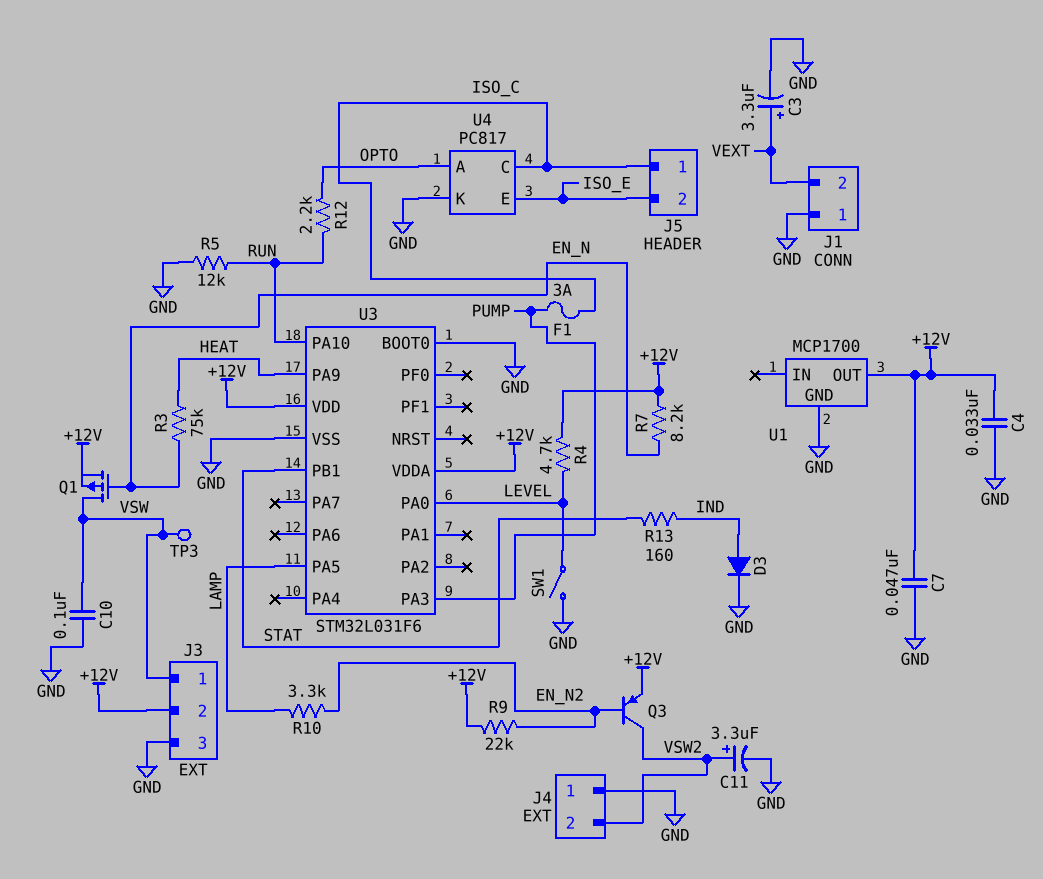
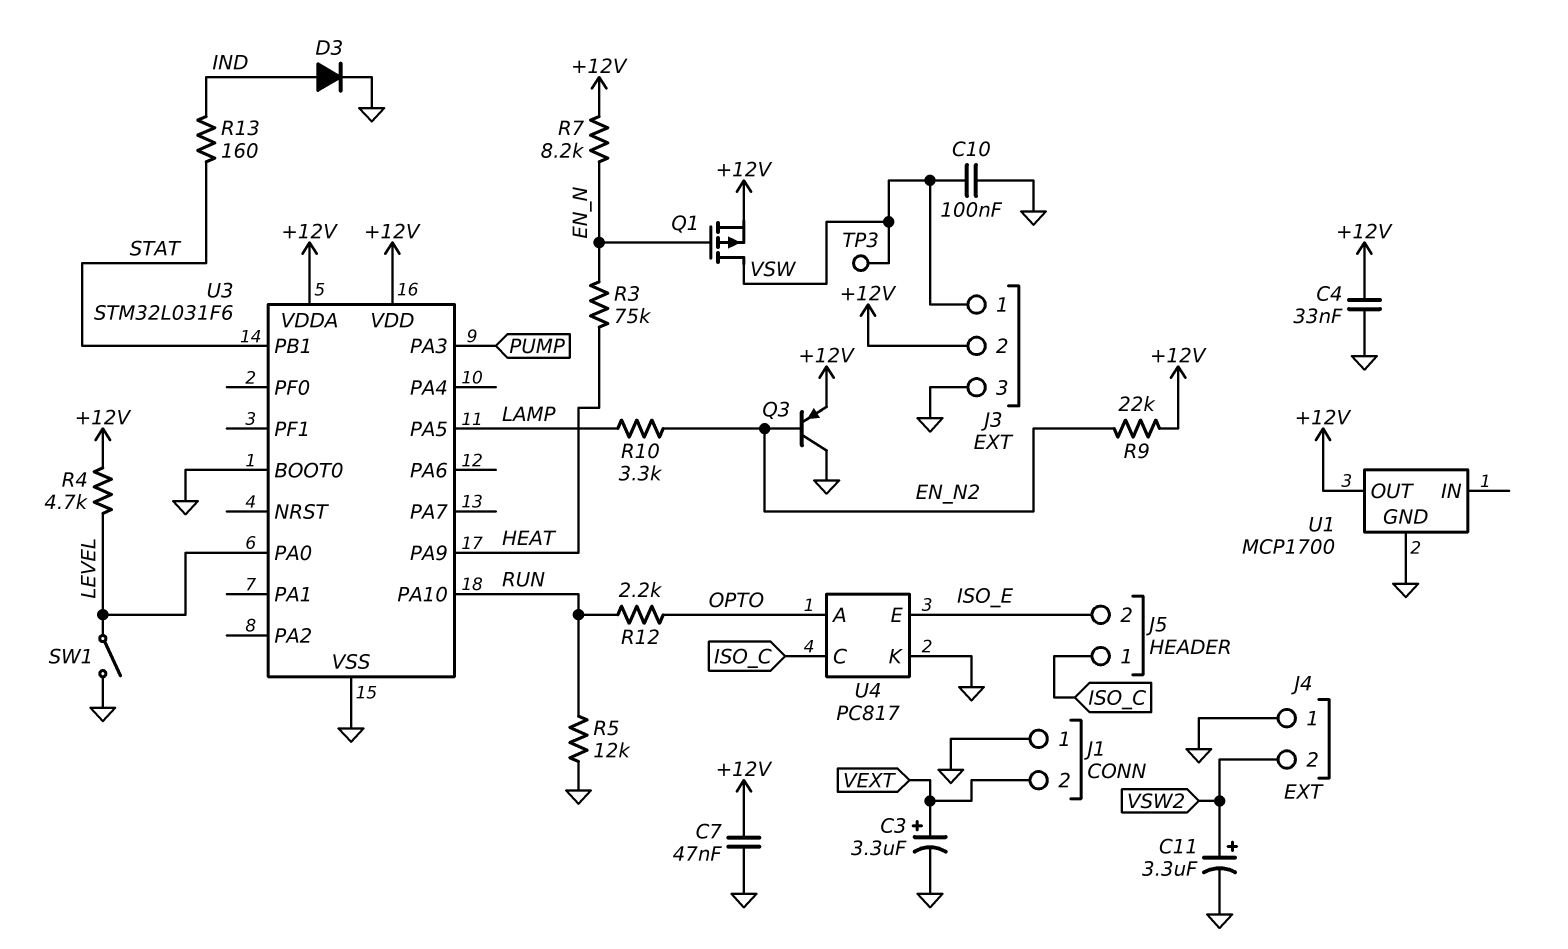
F1: 3A (ISO_C, PUMP) -> none
Q3: PNP (B EN_N2, C VSW2, E +12V) -> PNP (B EN_N2, C GND, E +12V)

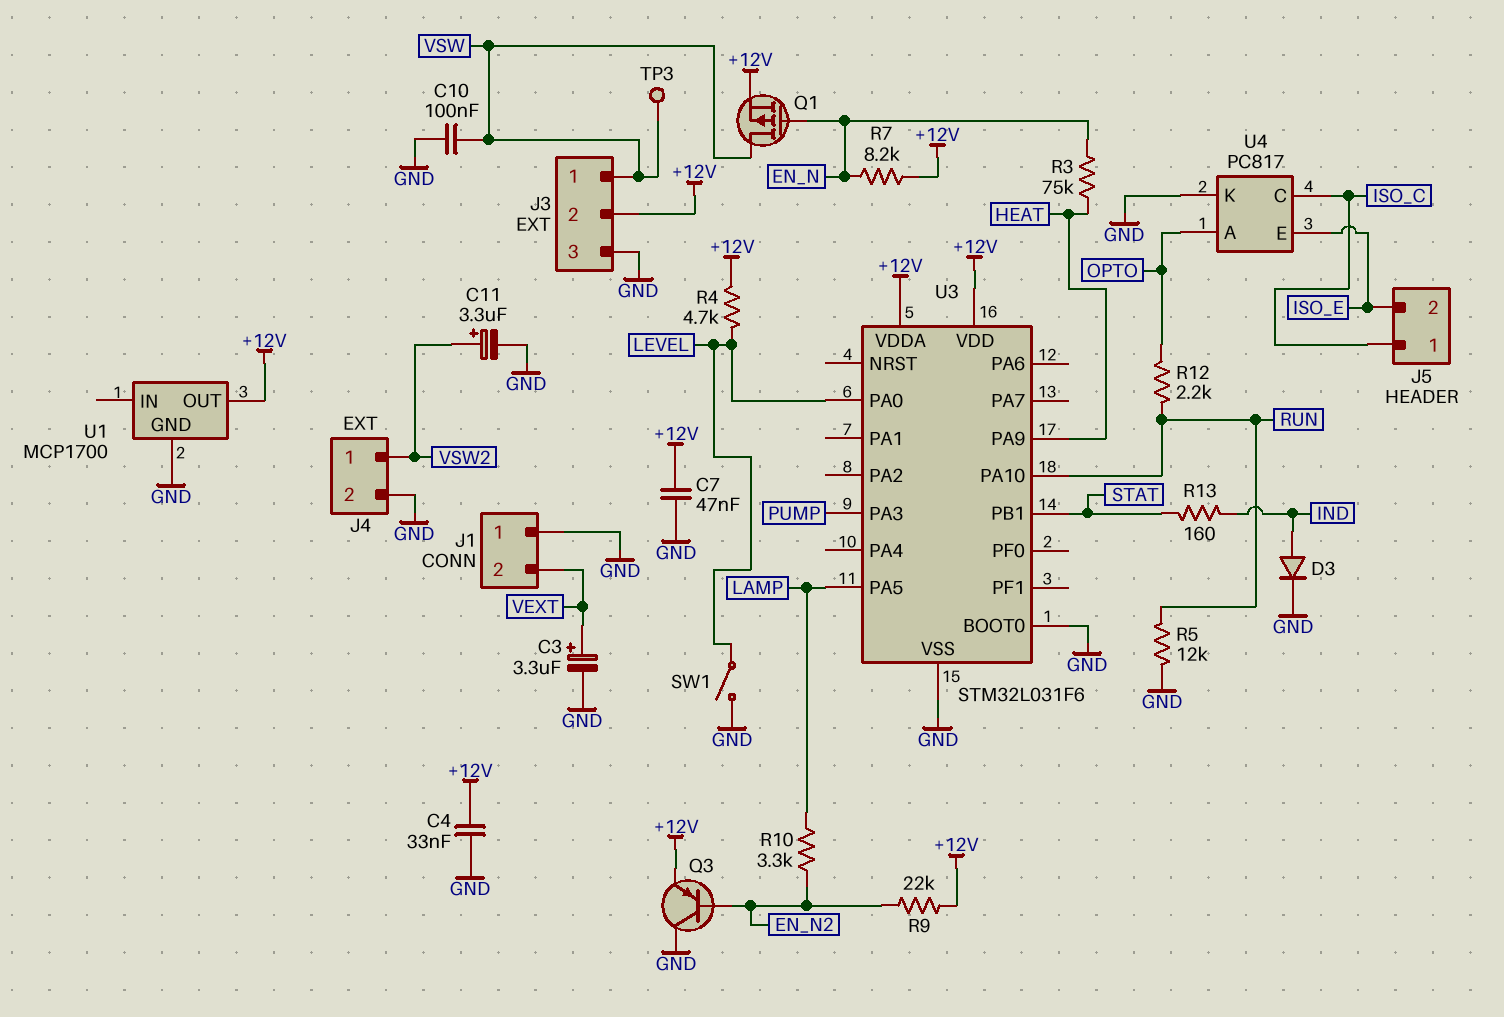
J4 pin 1: GND -> VSW2
J4 pin 2: VSW2 -> GND

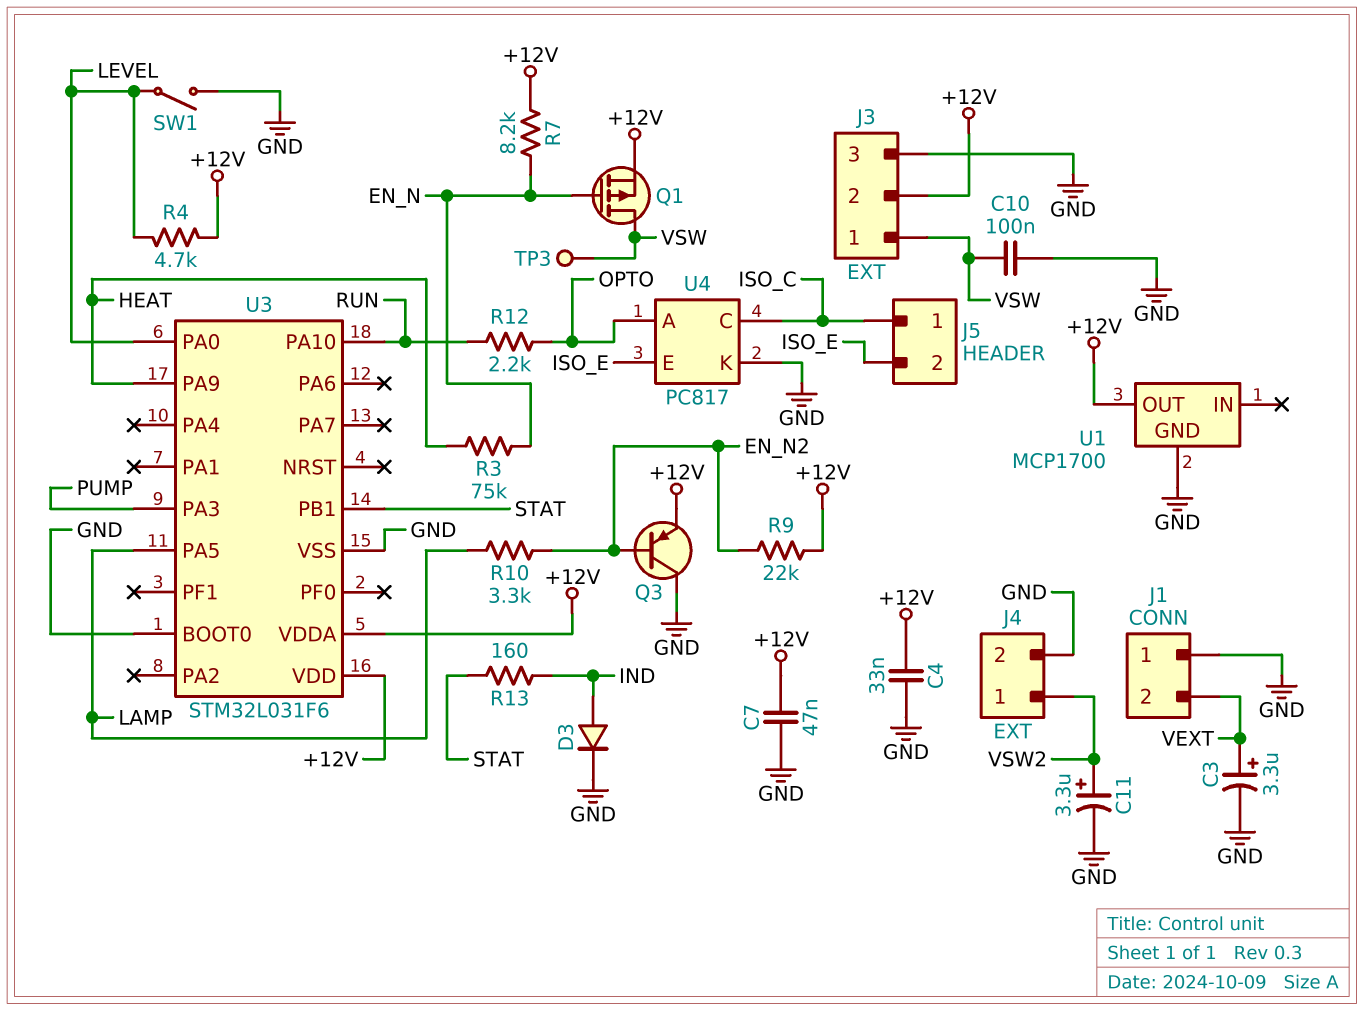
R5: 12k (GND, RUN) -> none

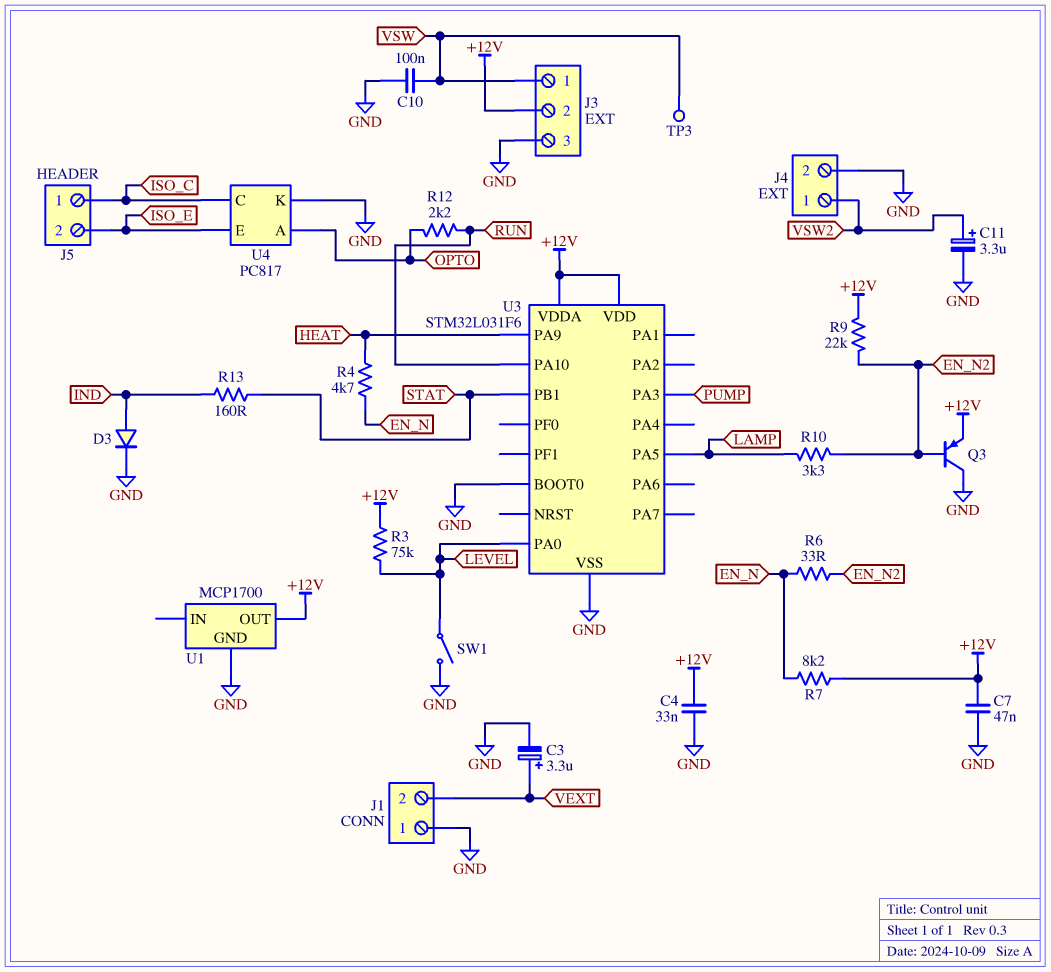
Q1: PMOS (G EN_N, D VSW, S +12V) -> none
R3: 75k (EN_N, HEAT) -> 75k (+12V, LEVEL)
R4: 4.7k (+12V, LEVEL) -> 4.7k (EN_N, HEAT)
R6: none -> 33 (EN_N, EN_N2)

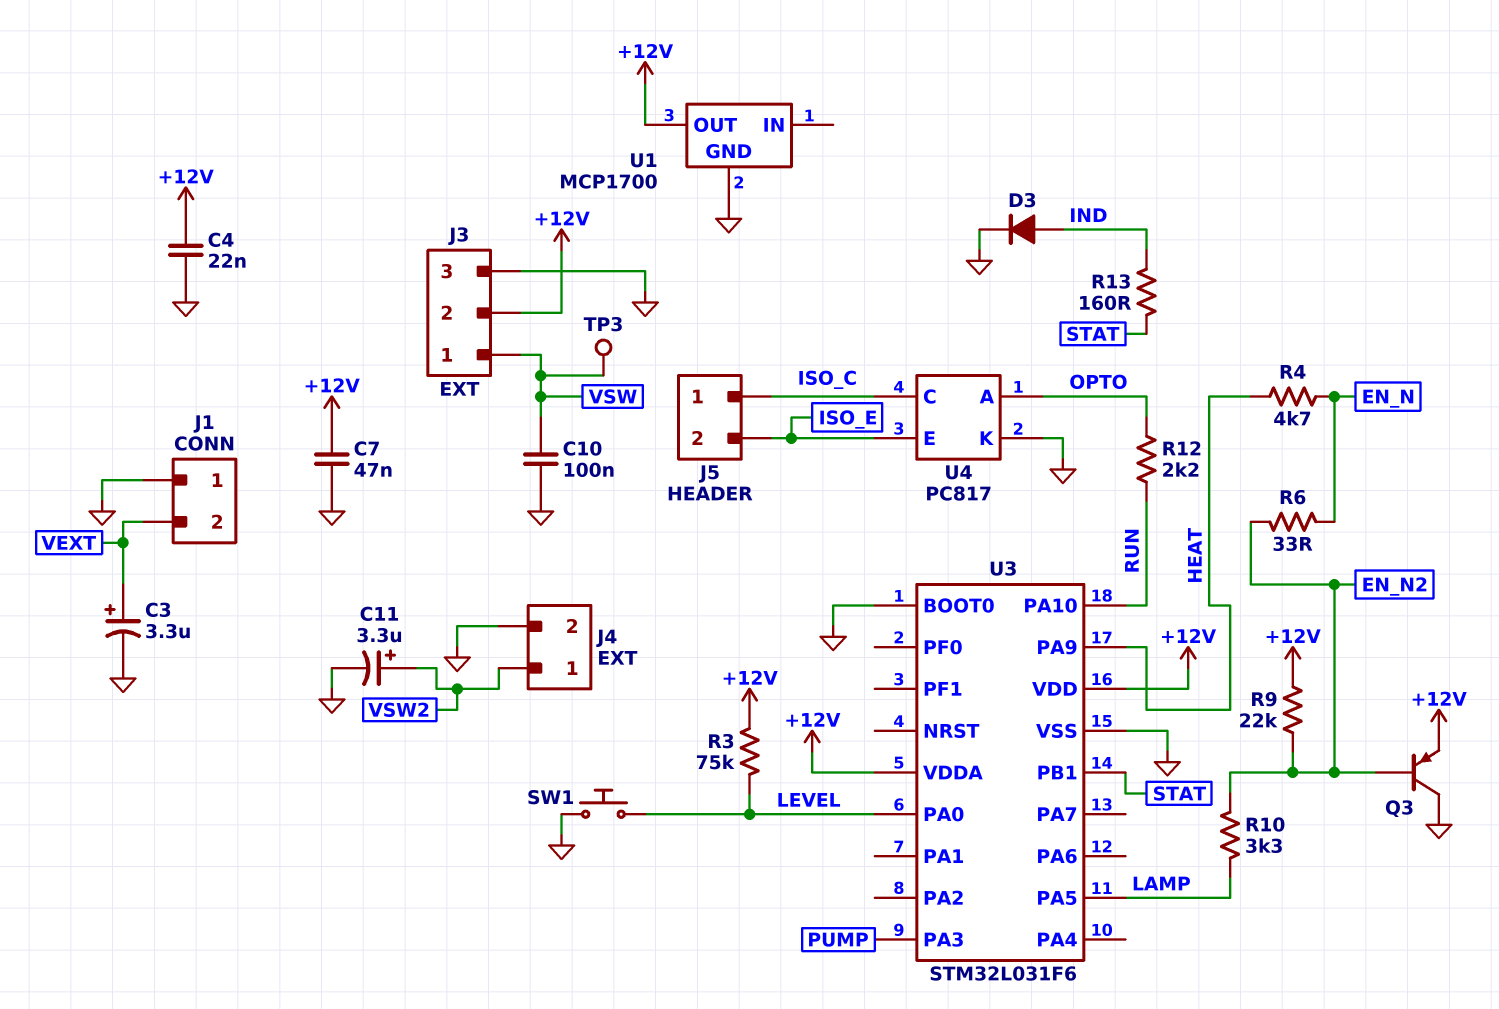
C4: 33nF (+12V, GND) -> 22nF (+12V, GND)
R7: 8.2k (+12V, EN_N) -> none
SW1: switch (GND, LEVEL) -> button (GND, LEVEL)

